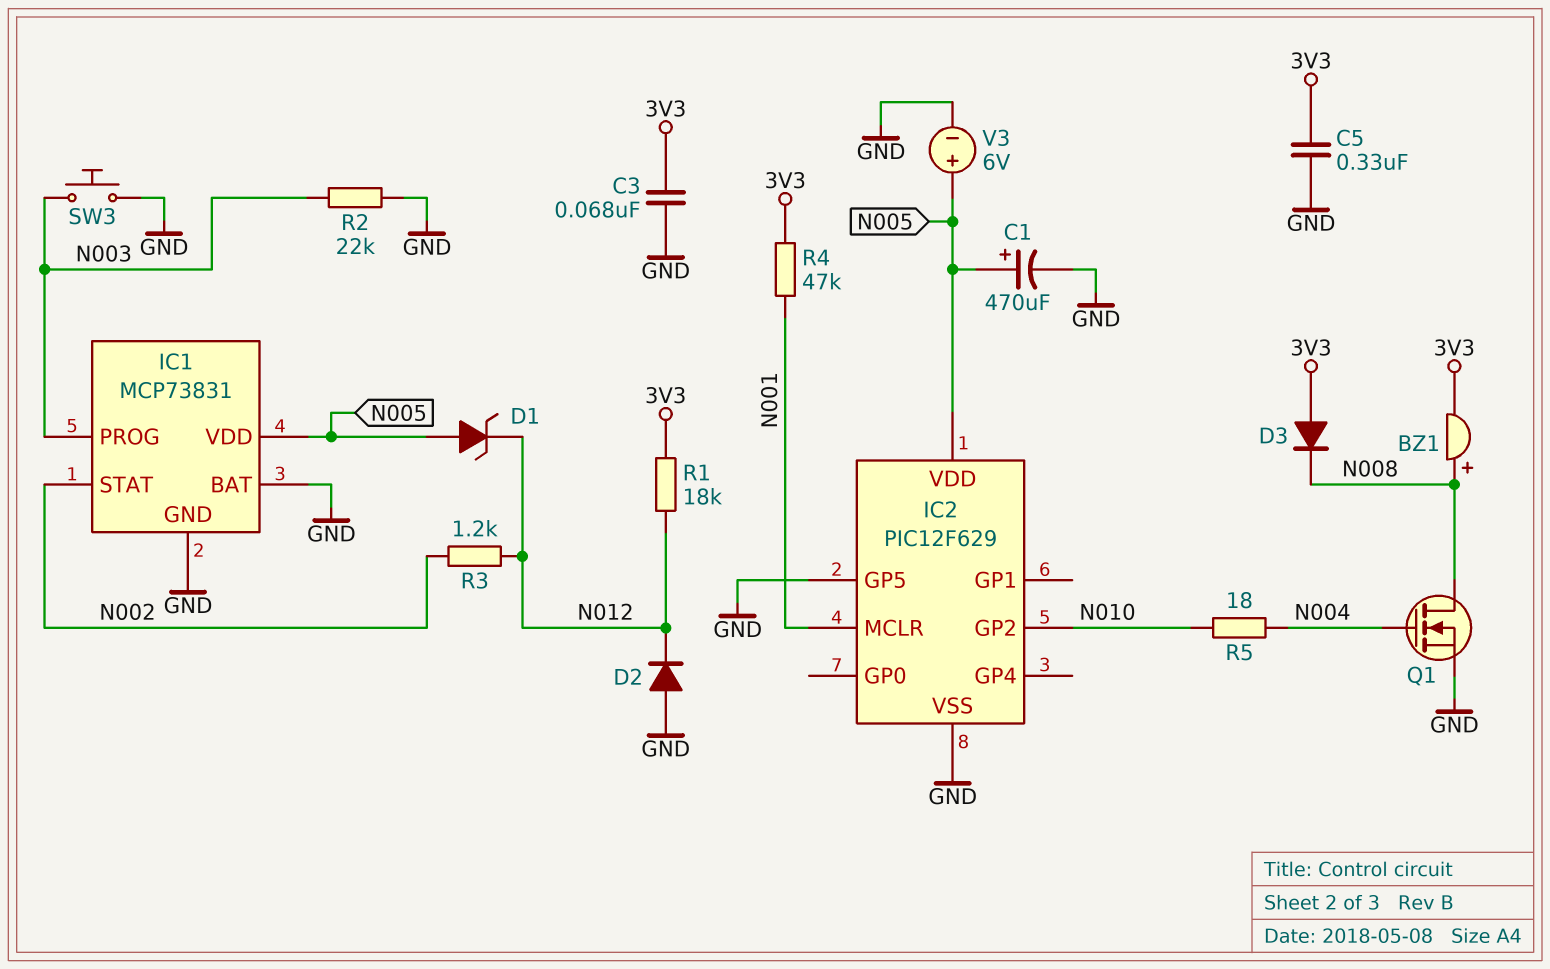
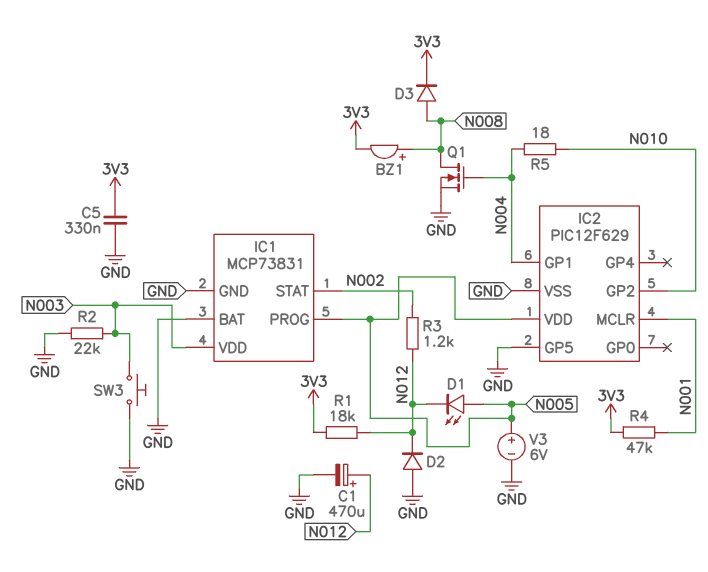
C1: 470uF (plus N005, minus GND) -> 470uF (plus N012, minus GND)
C3: 68nF (3V3, GND) -> none
D1: zener (A N005, K N012) -> LED (A N005, K N012)
D3: diode (A 3V3, K N008) -> diode (A N008, K 3V3)
IC1 pin PROG: N003 -> N005
IC1 pin VDD: N005 -> N003
IC2 pin GP1: none -> N004

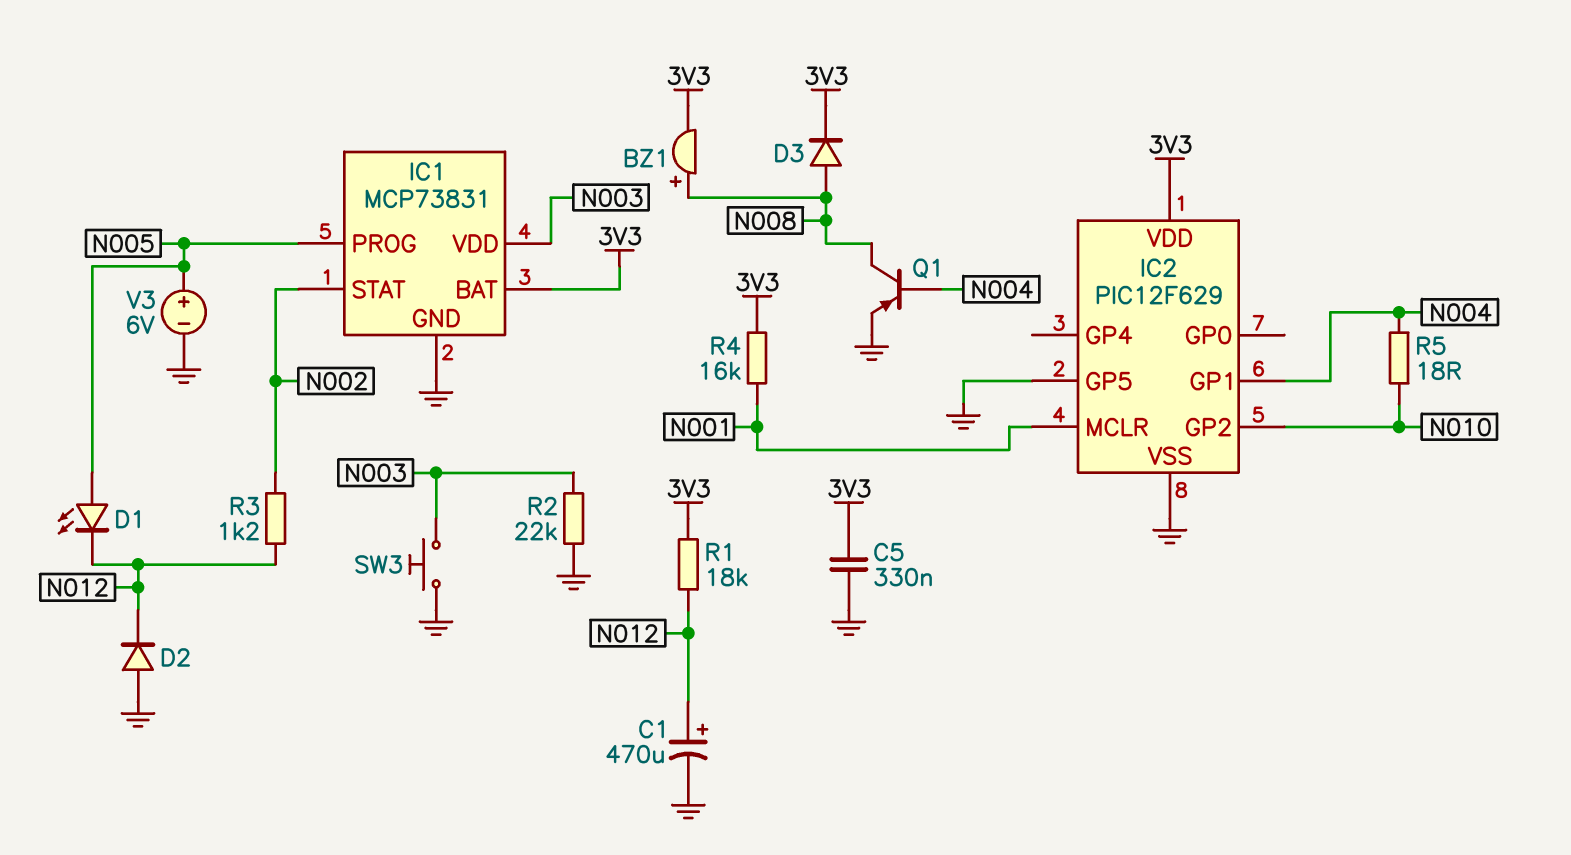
IC1 pin BAT: GND -> 3V3
IC2 pin VDD: N005 -> 3V3
Q1: NMOS (G N004, D N008, S GND) -> PNP (B N004, C N008, E GND)
R4: 47k (3V3, N001) -> 16k (3V3, N001)

